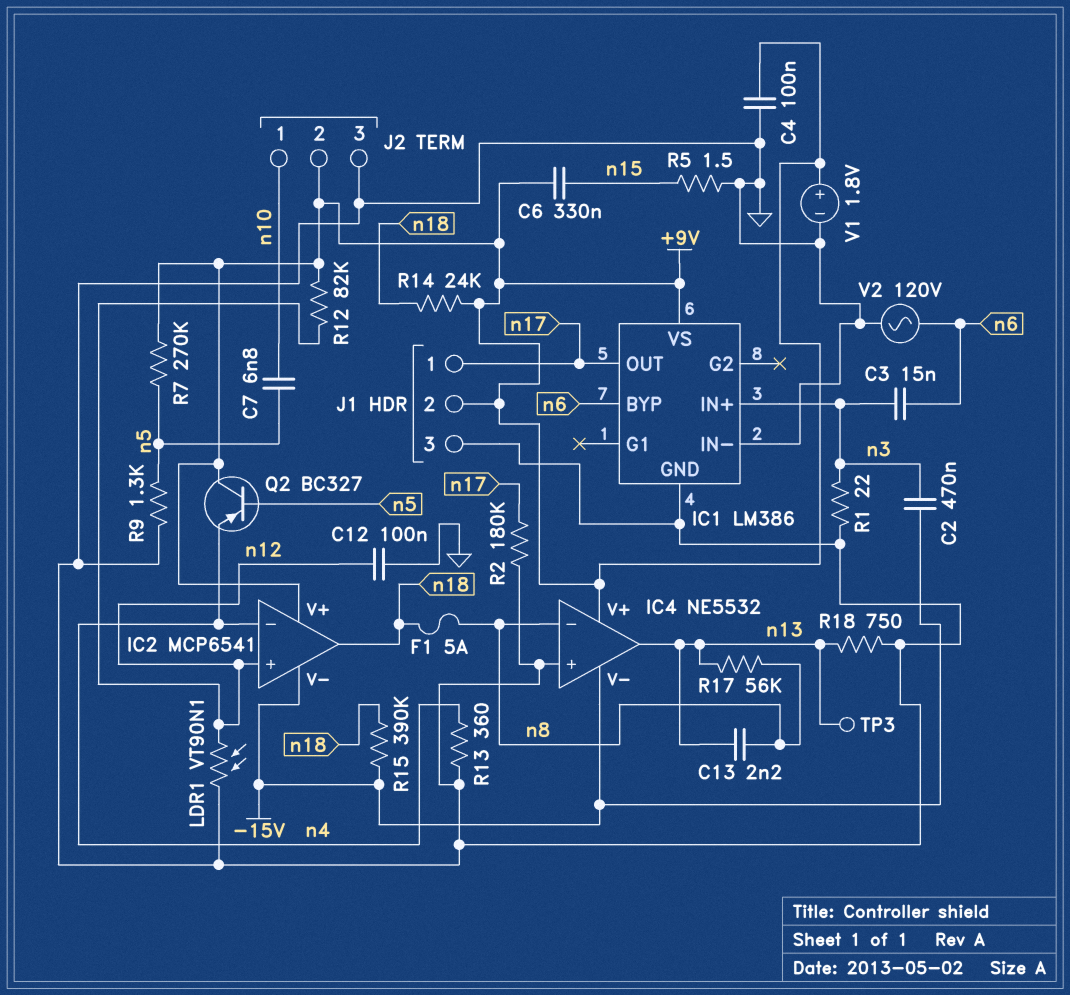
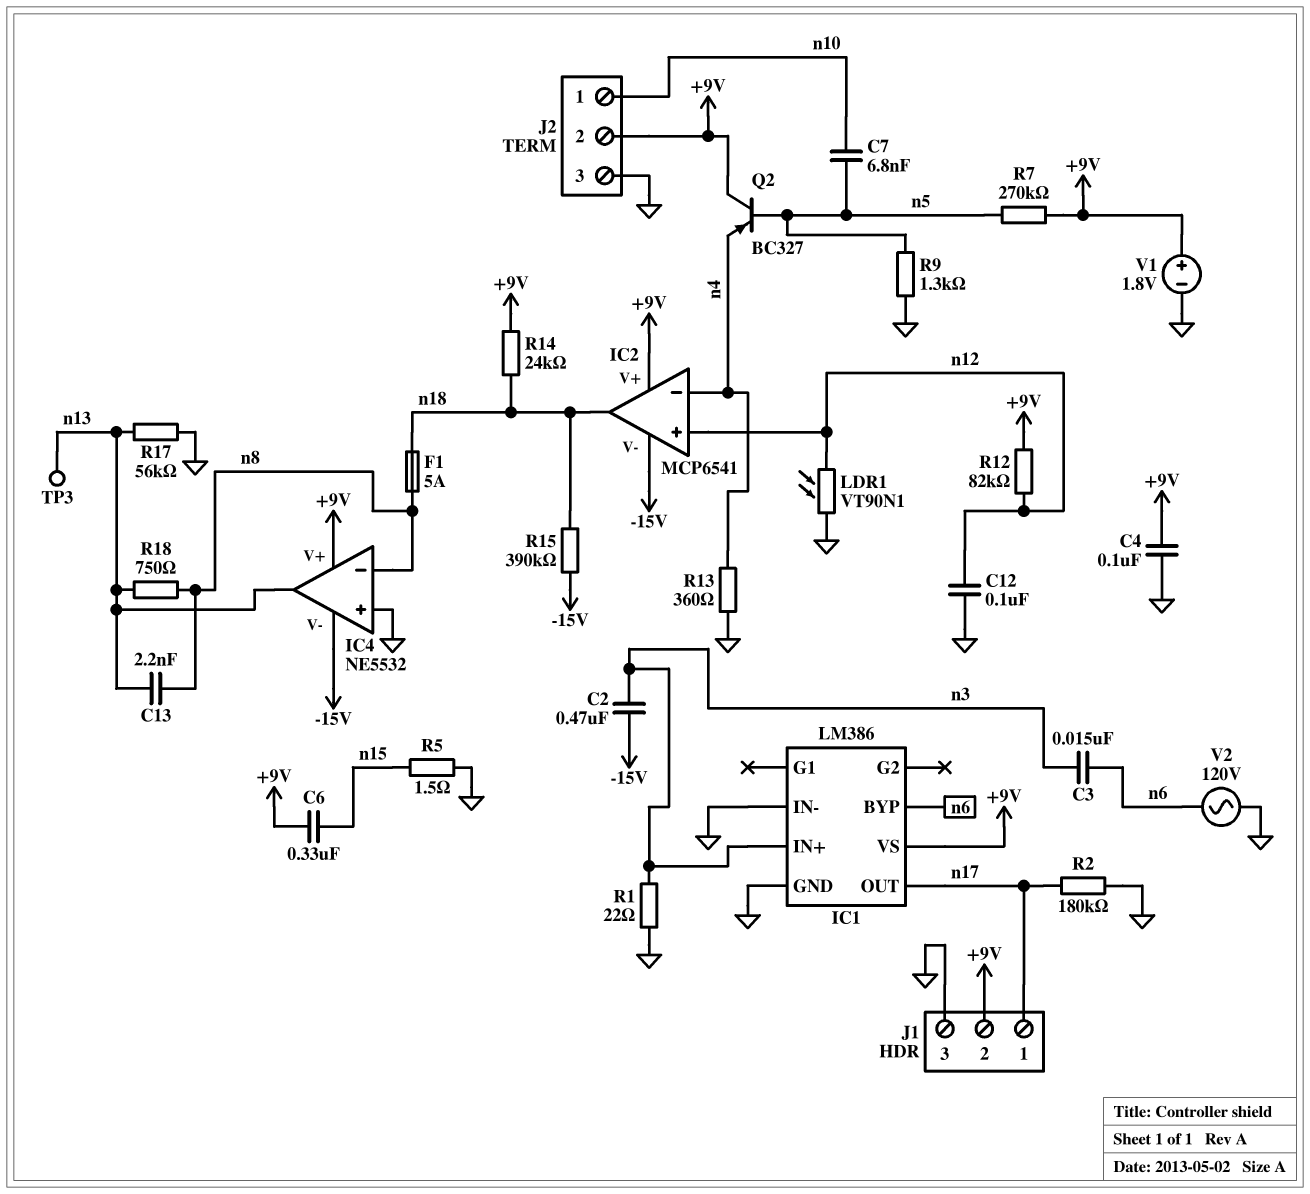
R17: 56k (n8, n13) -> 56k (GND, n13)
R18: 750 (GND, n13) -> 750 (n8, n13)

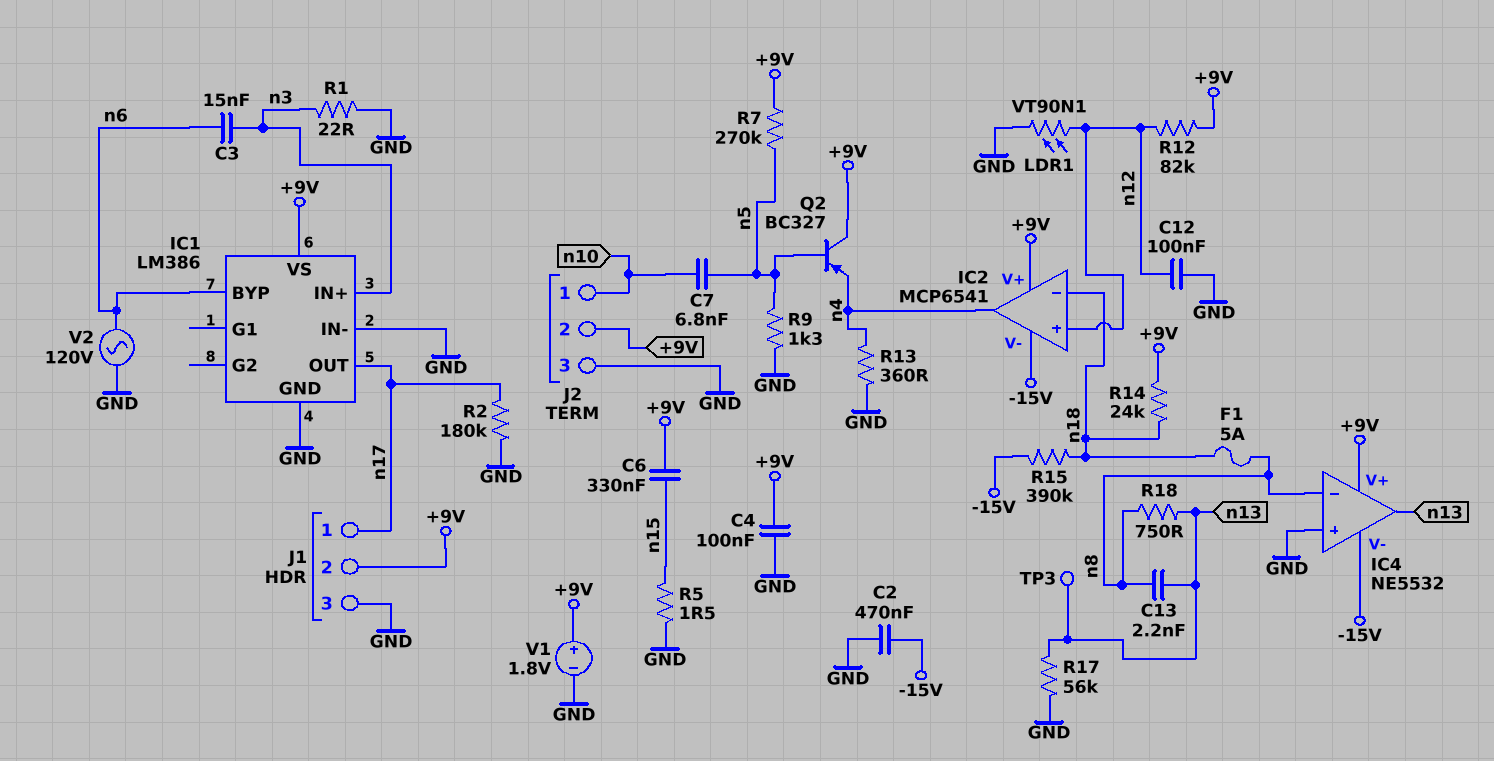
C2: 470nF (-15V, n3) -> 470nF (-15V, GND)
IC2 pin in-: n4 -> n18
IC2 pin out: n18 -> n4

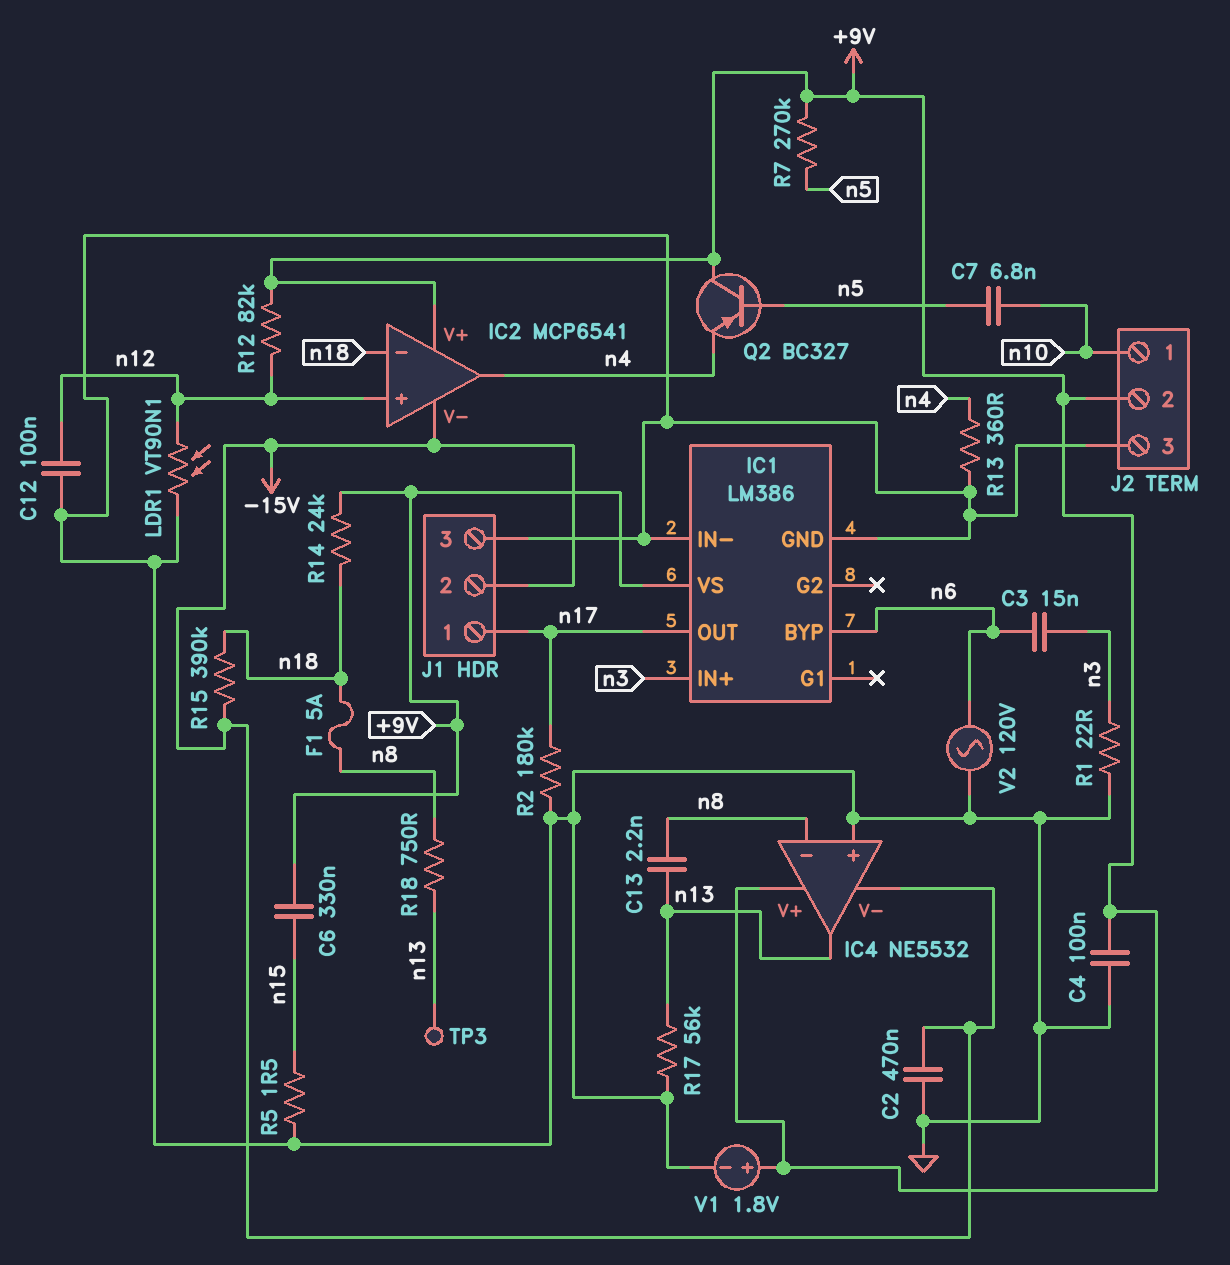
J1 pin 2: +9V -> -15V
R9: 1.3k (GND, n5) -> none

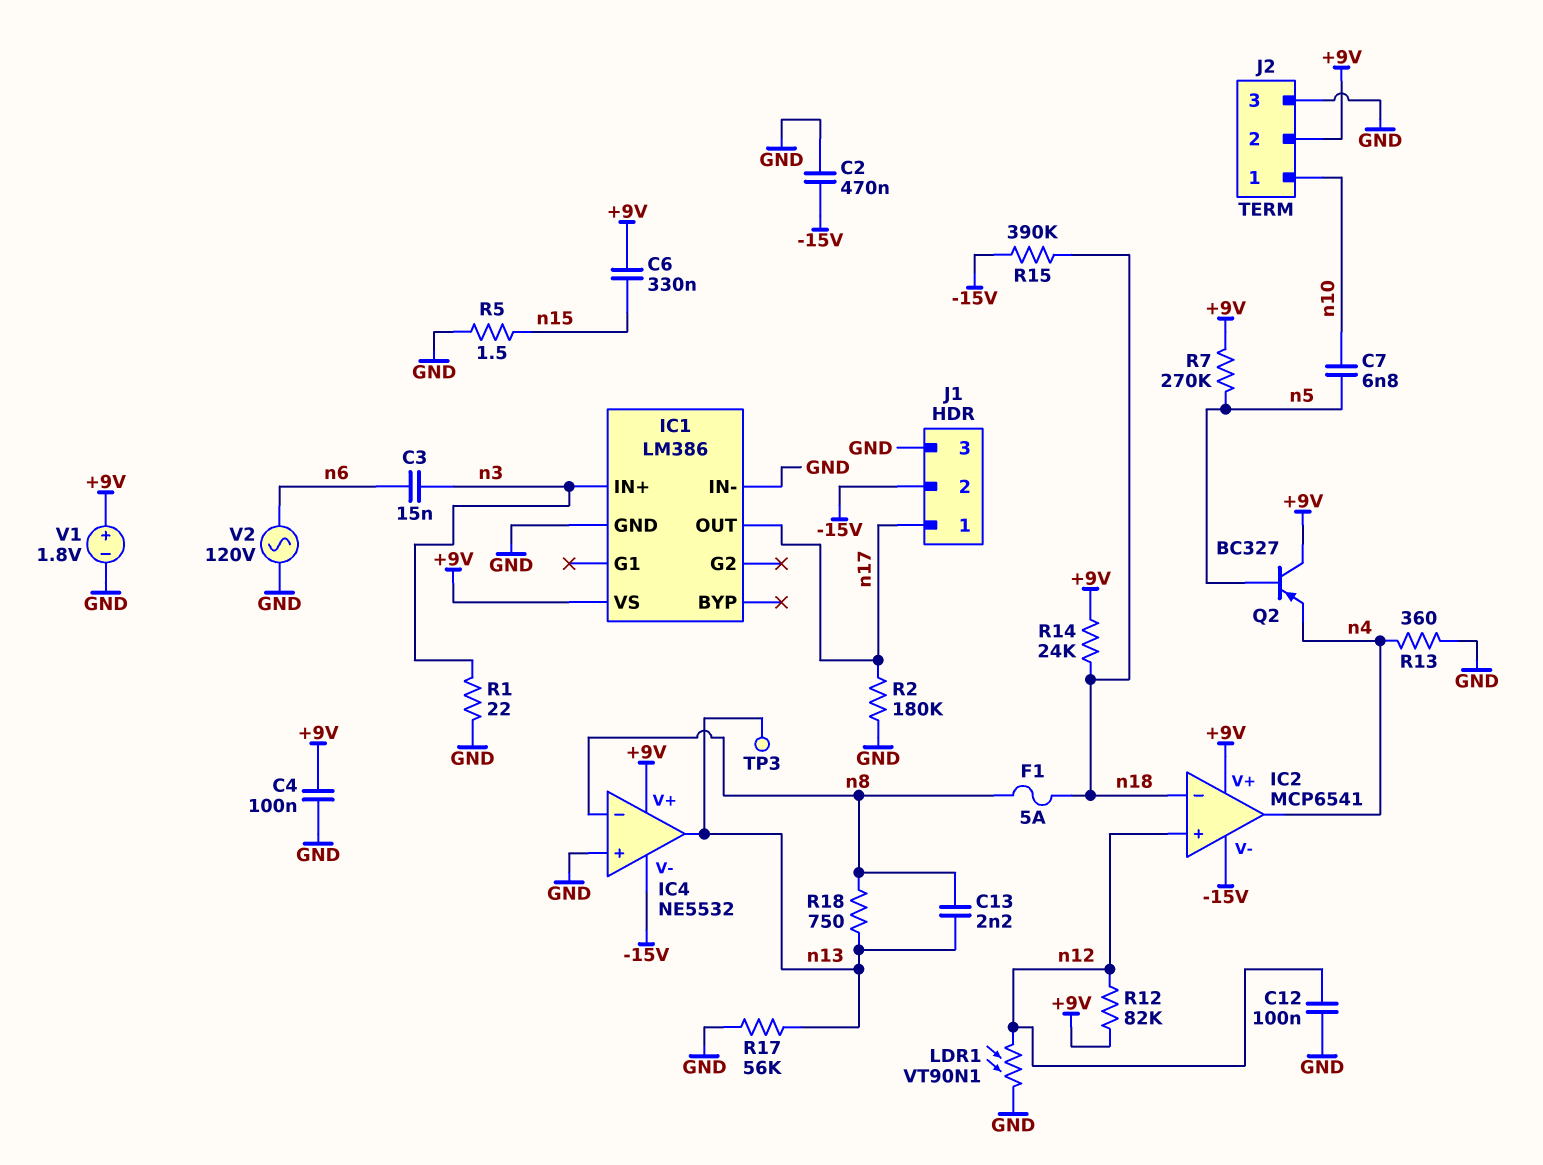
IC1 pin BYP: n6 -> none

